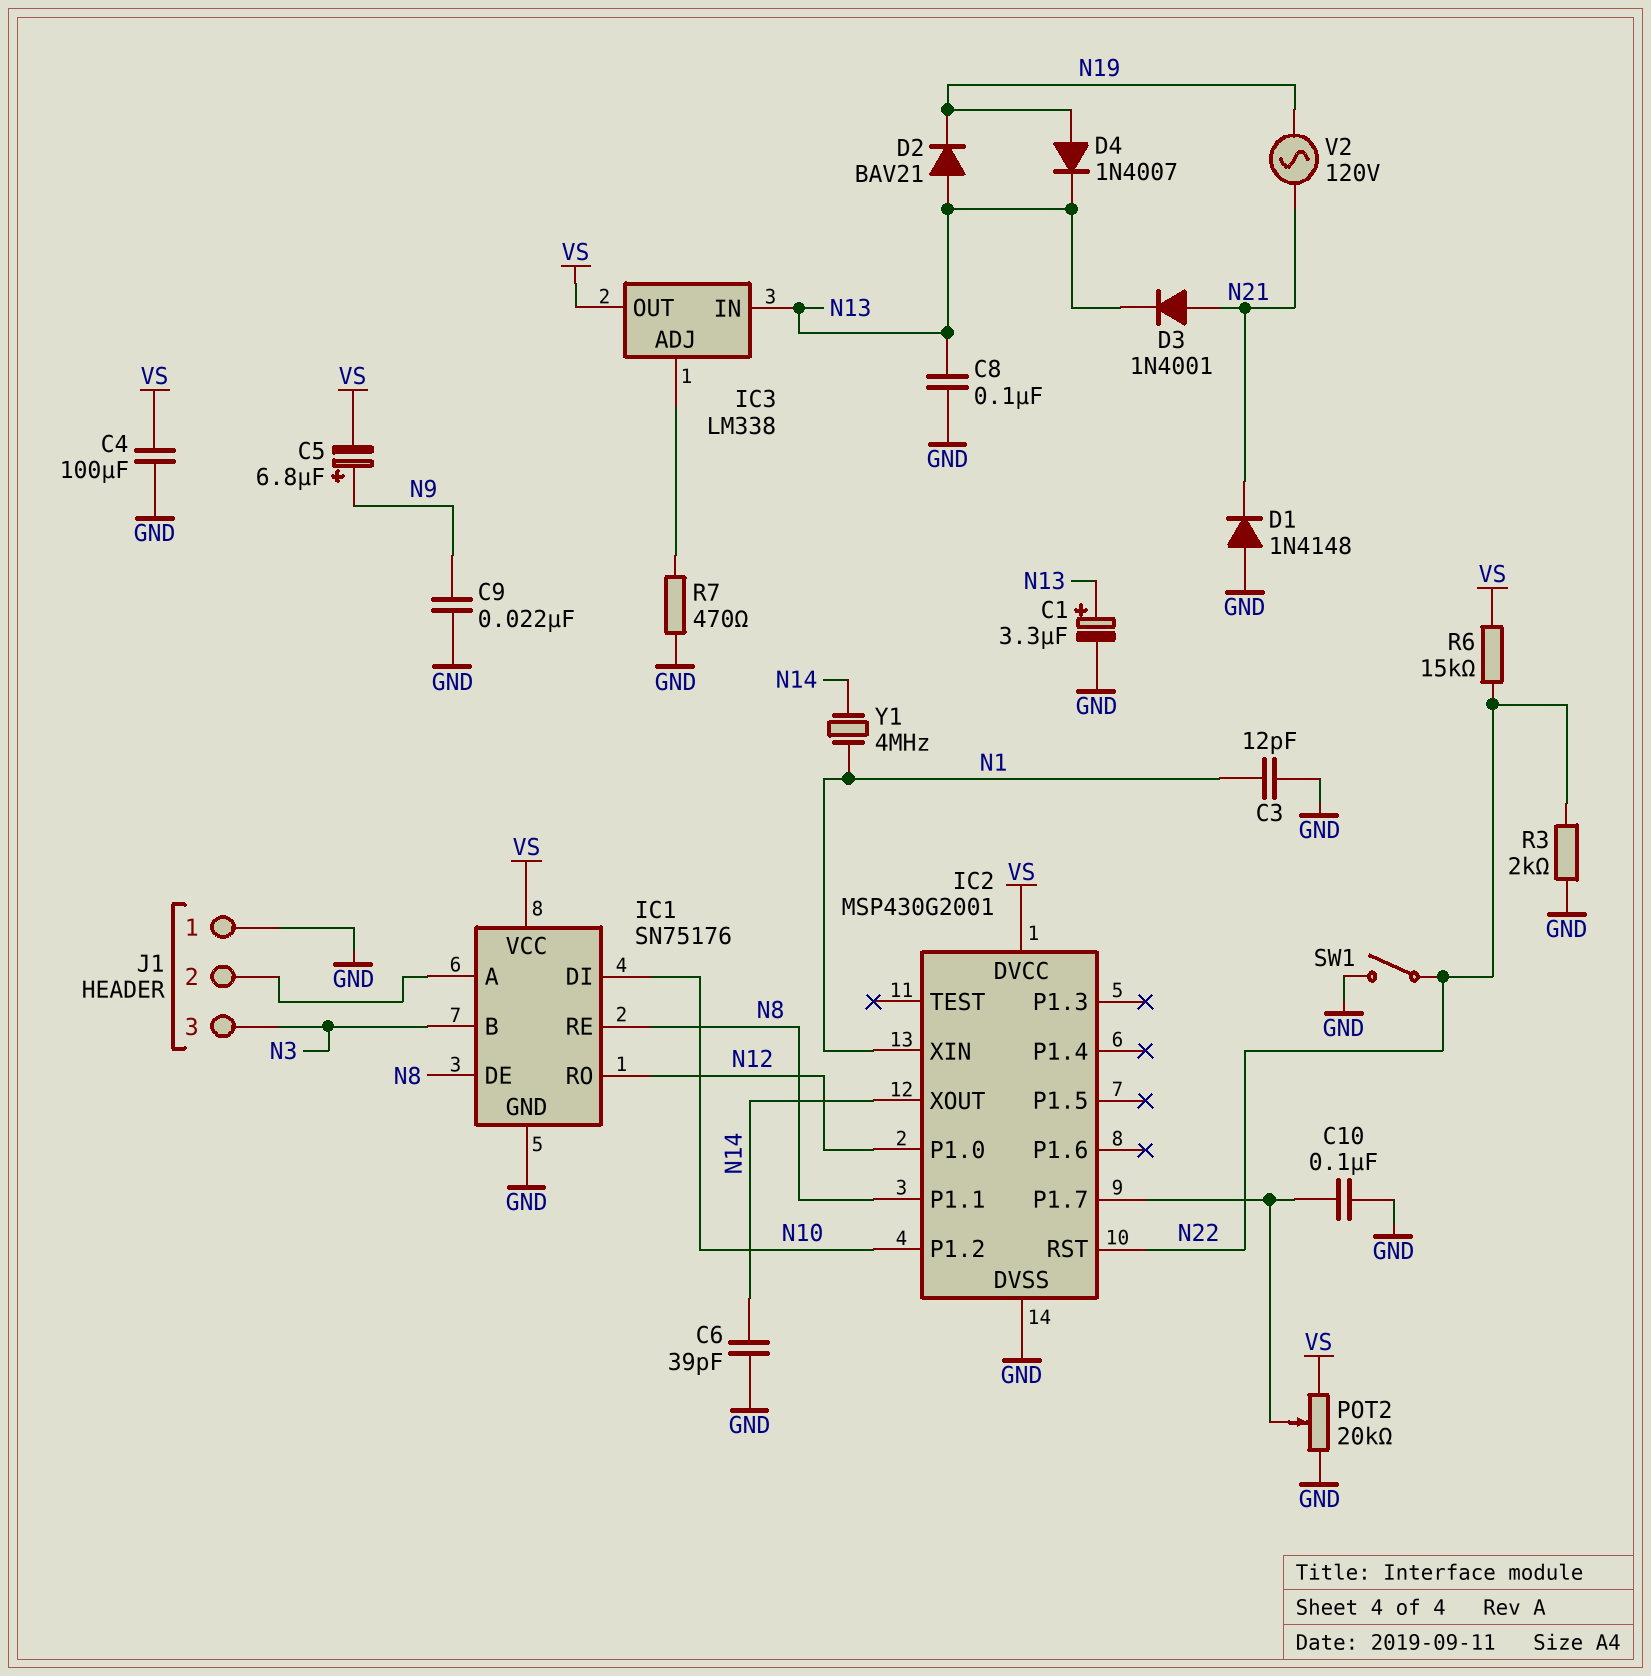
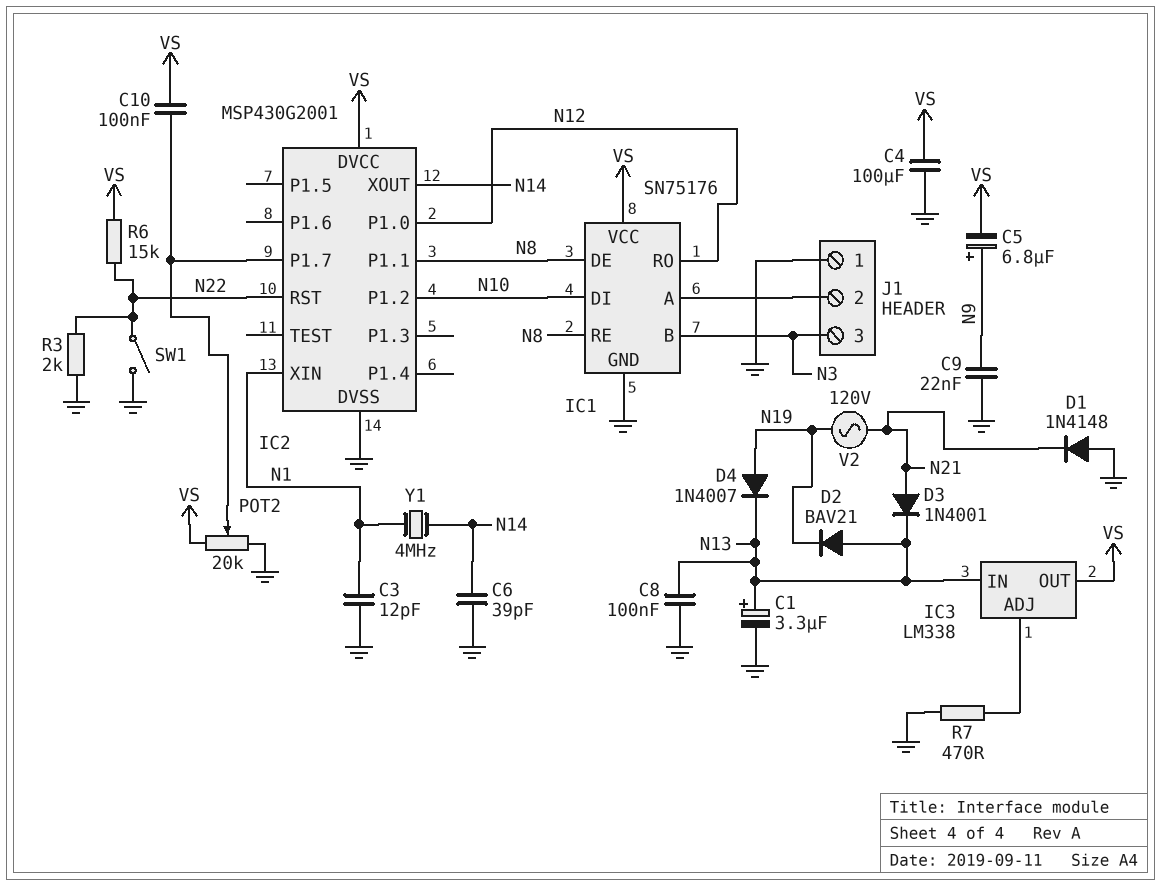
C10: 100nF (GND, IC2/P1.7) -> 100nF (IC2/P1.7, VS)

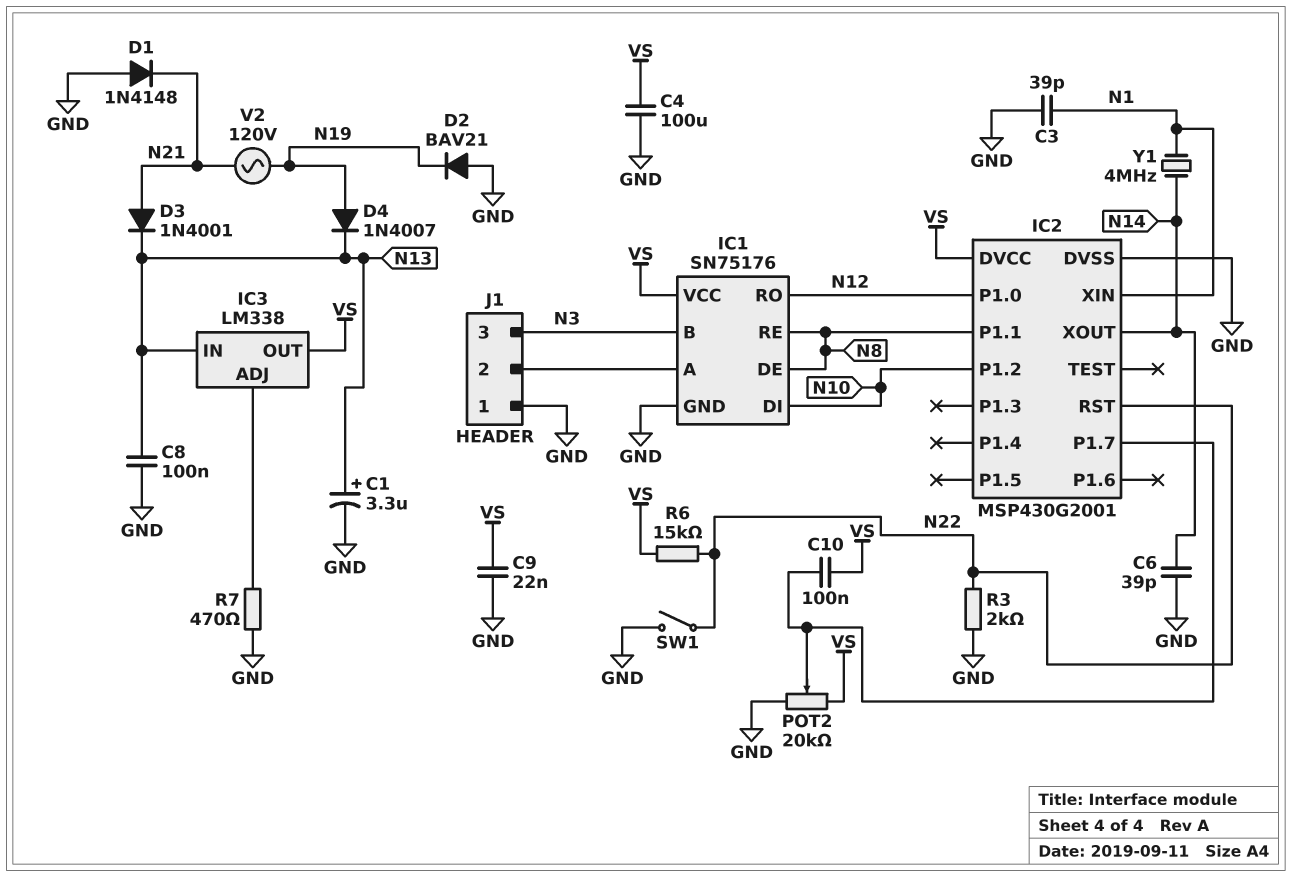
C3: 12pF (GND, N1) -> 39pF (GND, N1)
C5: 6.8uF (plus N9, minus VS) -> none
C9: 22nF (GND, N9) -> 22nF (GND, VS)
D2: diode BAV21 (A N13, K N19) -> diode BAV21 (A GND, K N19)

